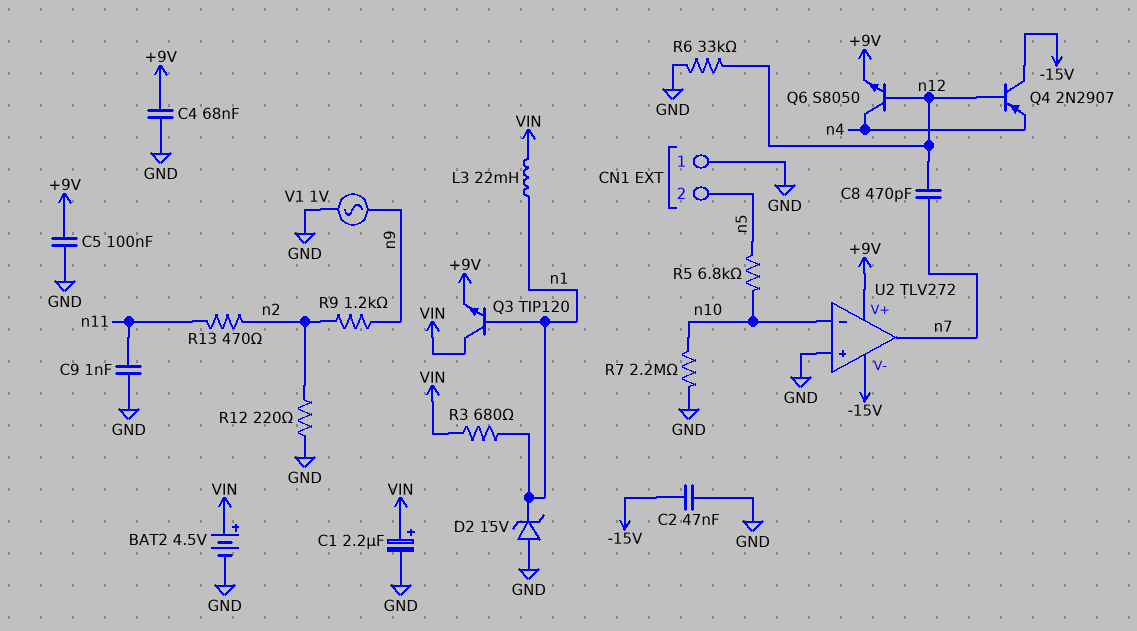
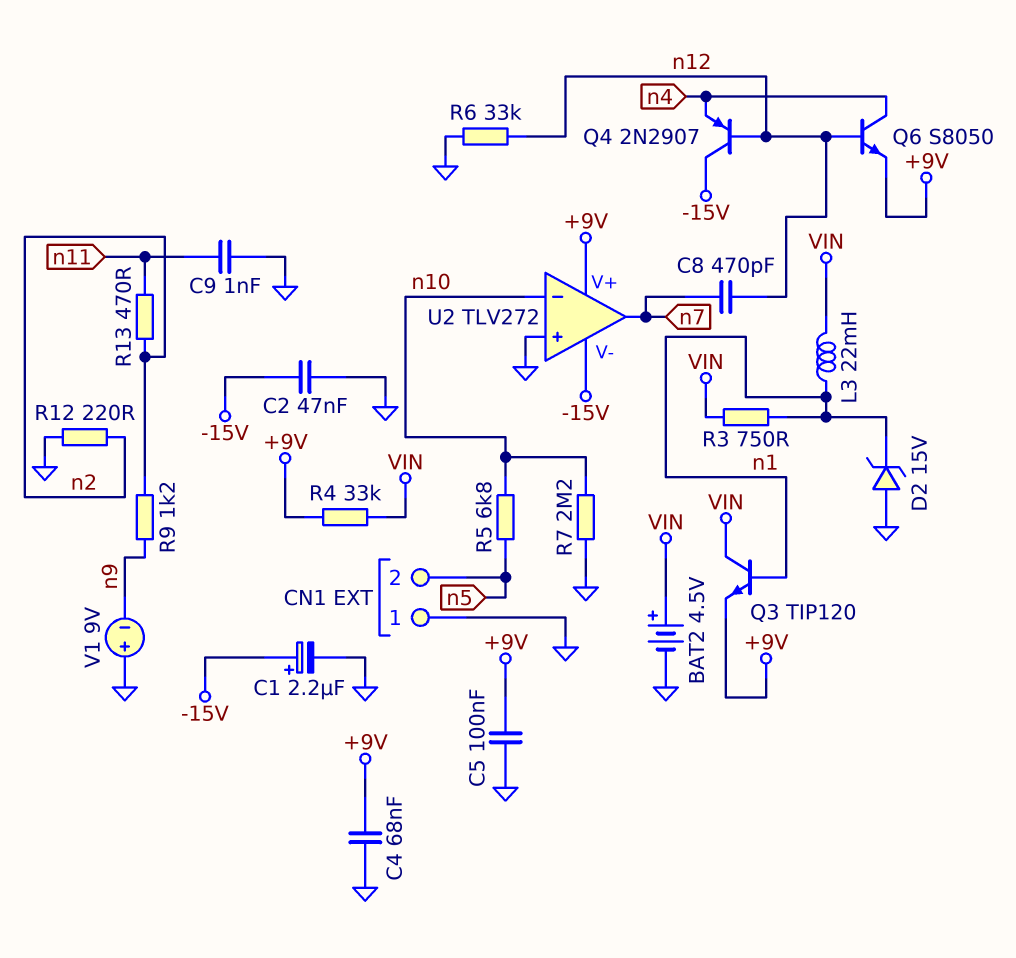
C1: 2.2uF (plus VIN, minus GND) -> 2.2uF (plus -15V, minus GND)
R3: 680 (VIN, n1) -> 750 (VIN, n1)
R4: none -> 33k (+9V, VIN)
V1: AC 1V (GND, n9) -> 9V (plus GND, minus n9)

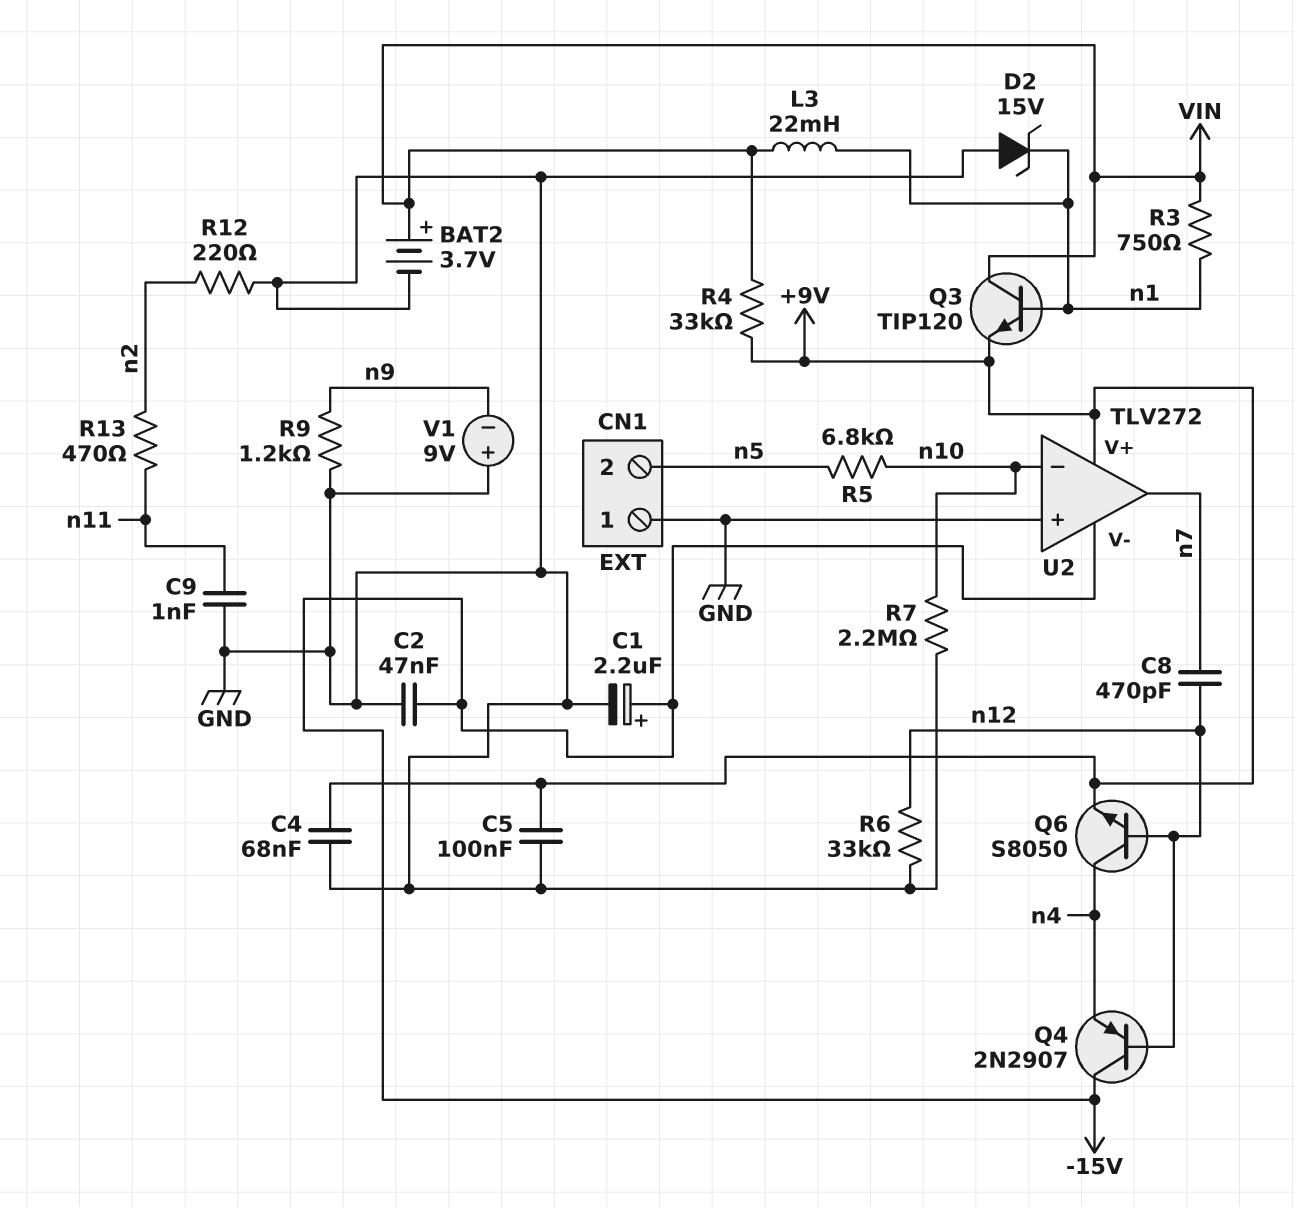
BAT2: 4.5V (plus VIN, minus GND) -> 3.7V (plus VIN, minus GND)
R9: 1.2k (n2, n9) -> 1.2k (GND, n9)

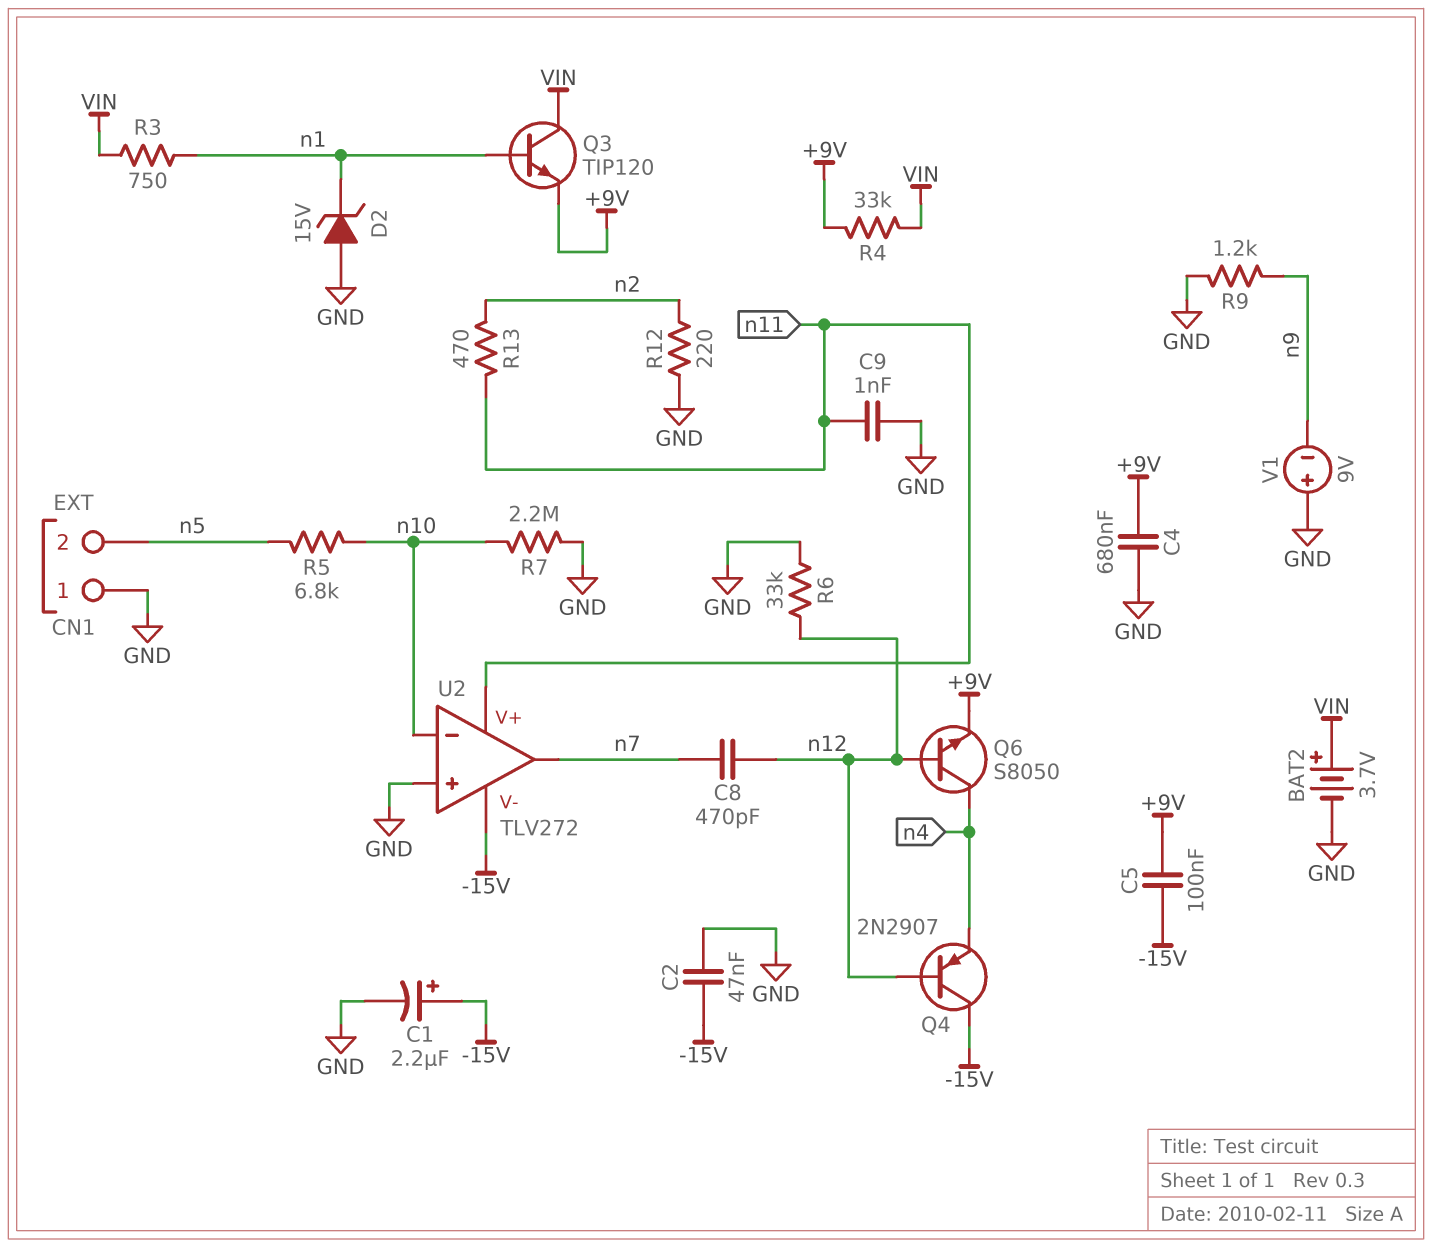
C4: 68nF (+9V, GND) -> 680nF (+9V, GND)
C5: 100nF (+9V, GND) -> 100nF (+9V, -15V)
L3: 22mH (VIN, n1) -> none
U2 pin V+: +9V -> n11

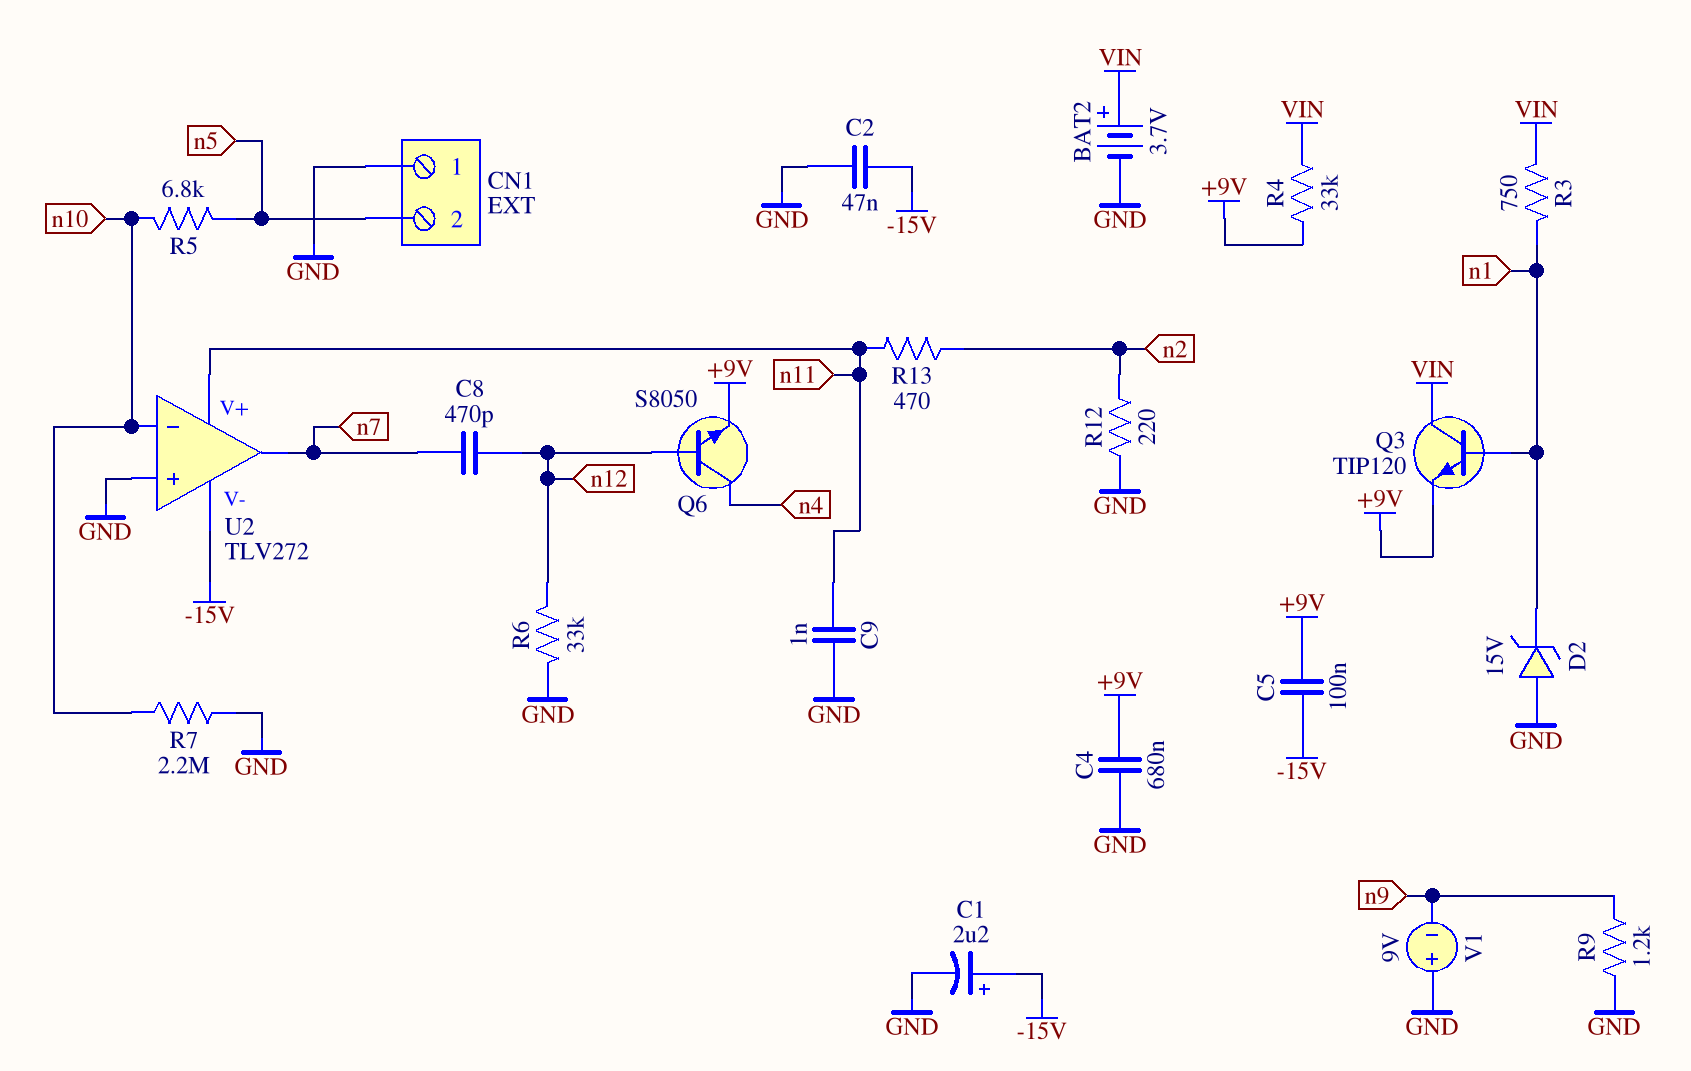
Q4: PNP 2N2907 (B n12, C -15V, E n4) -> none

